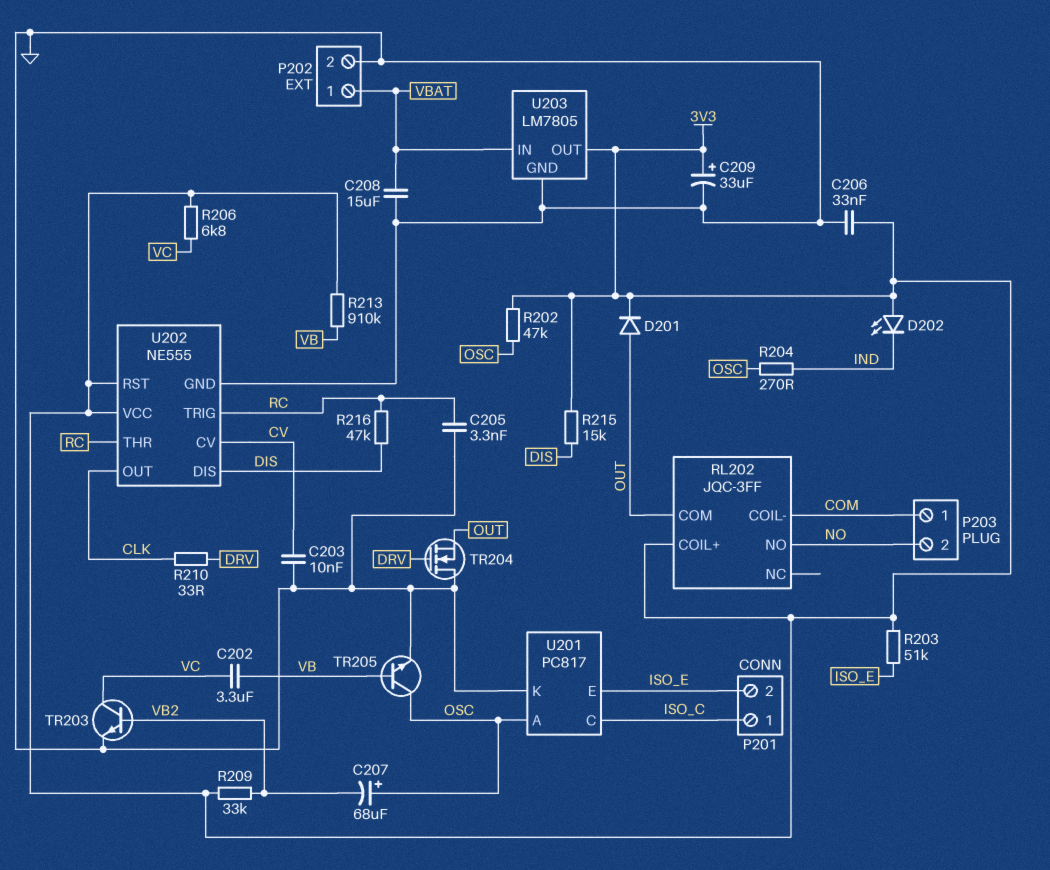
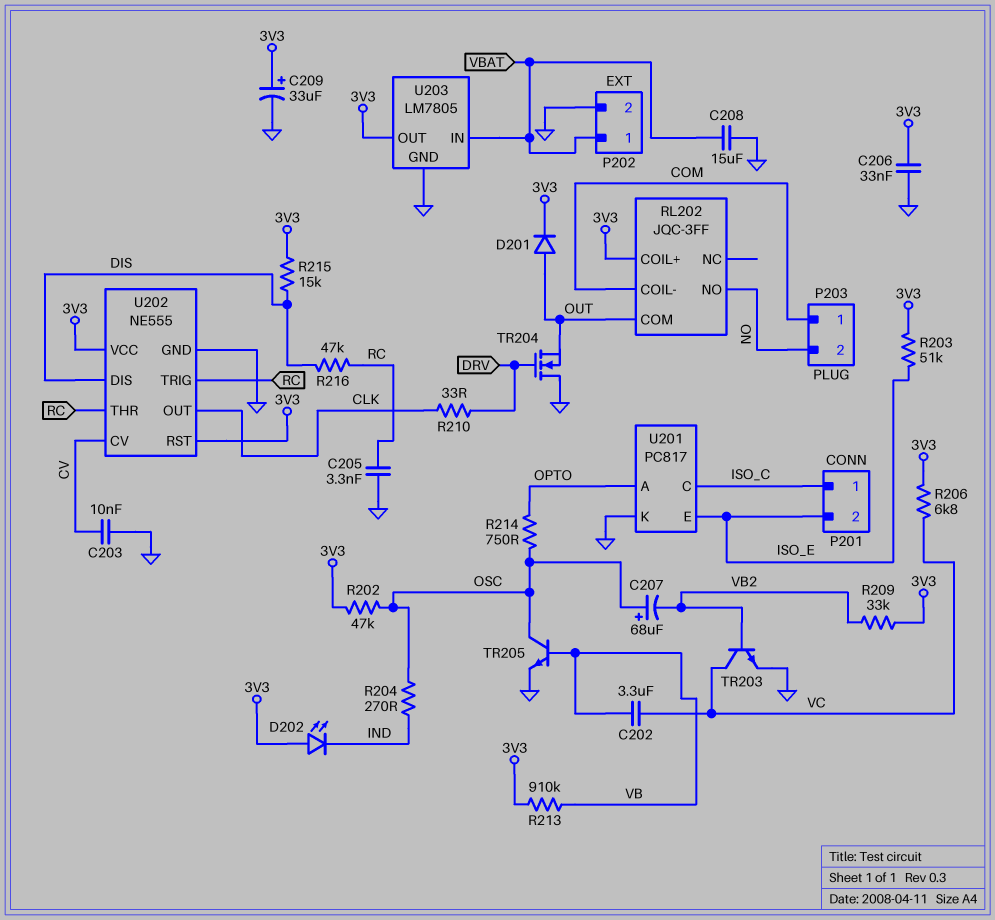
R214: none -> 750 (OPTO, OSC)
U201 pin A: OSC -> OPTO

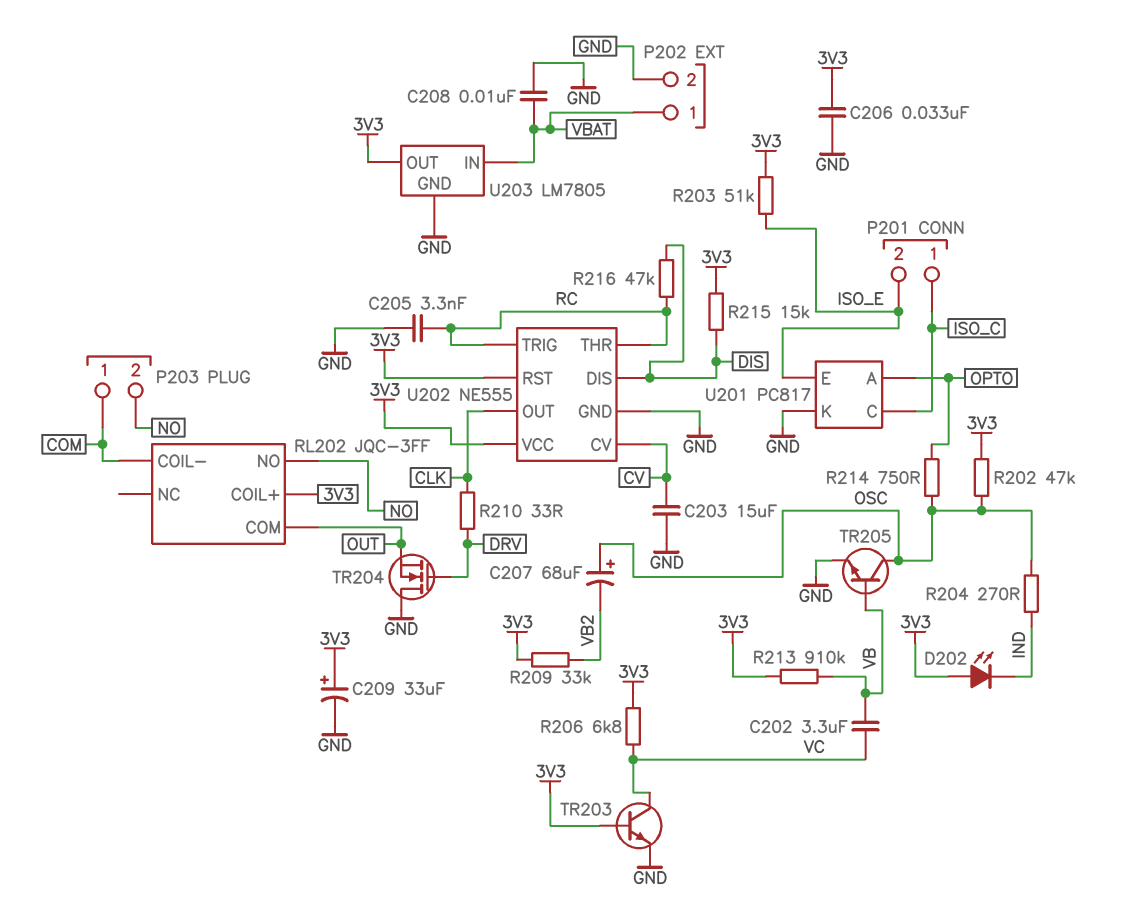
C203: 10nF (CV, GND) -> 15uF (CV, GND)
C208: 15uF (GND, VBAT) -> 10nF (GND, VBAT)
D201: diode (A OUT, K 3V3) -> none
TR203: NPN (B VB2, C VC, E GND) -> NPN (B 3V3, C VC, E GND)

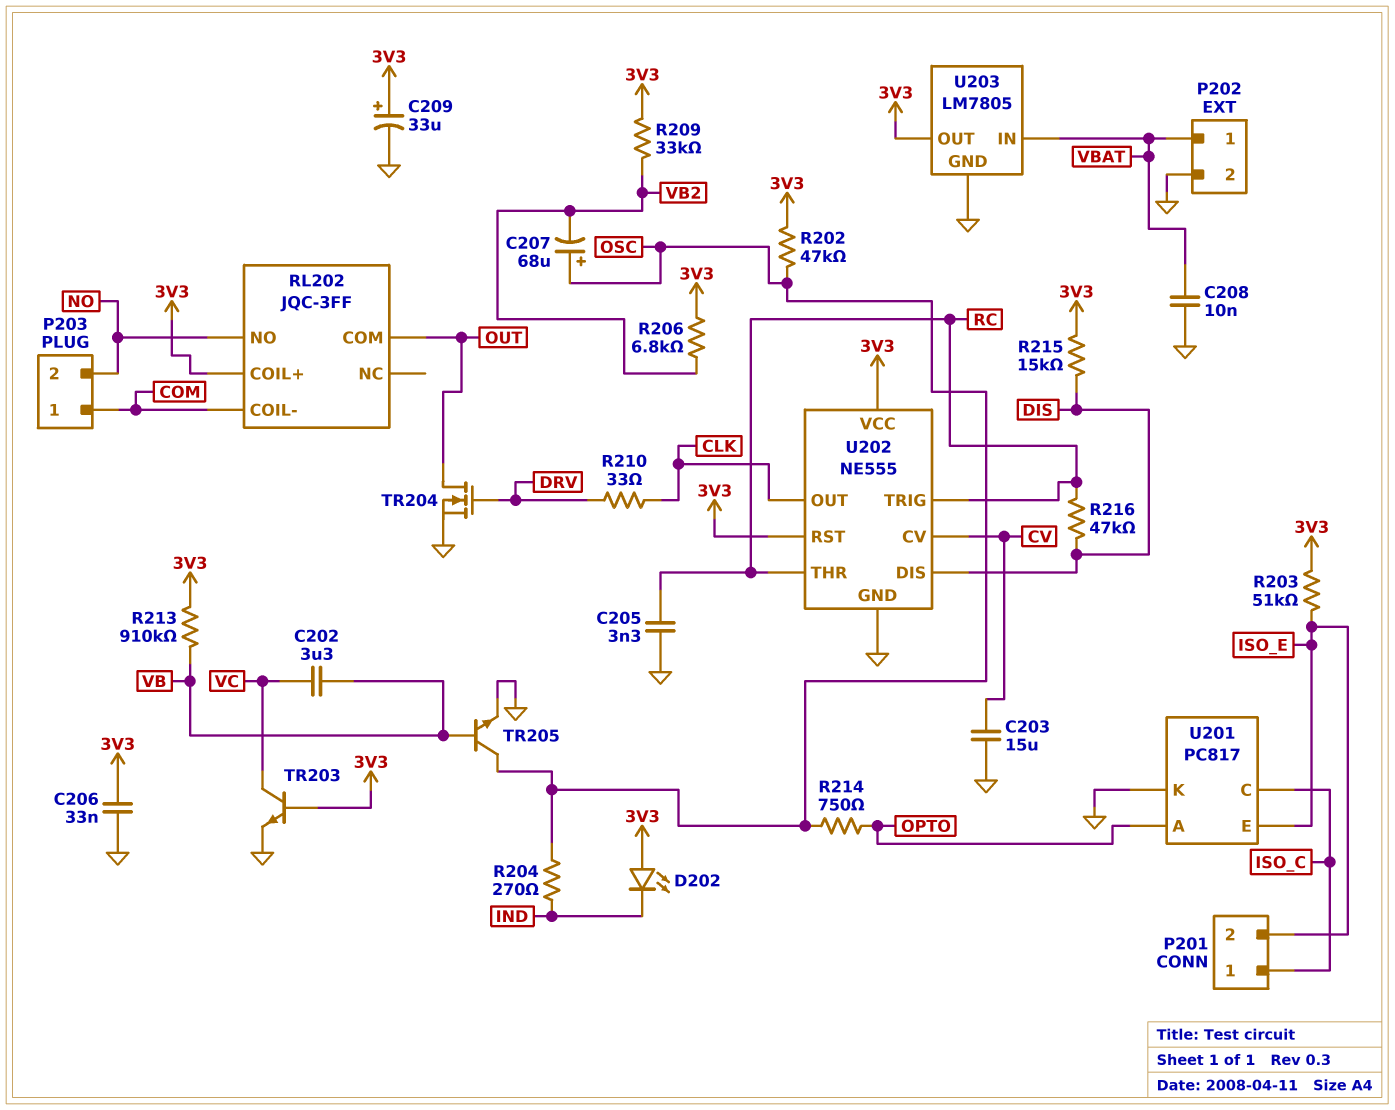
R206: 6.8k (3V3, VC) -> 6.8k (3V3, VB2)
TR204: NMOS (G DRV, D GND, S OUT) -> NMOS (G DRV, D OUT, S GND)

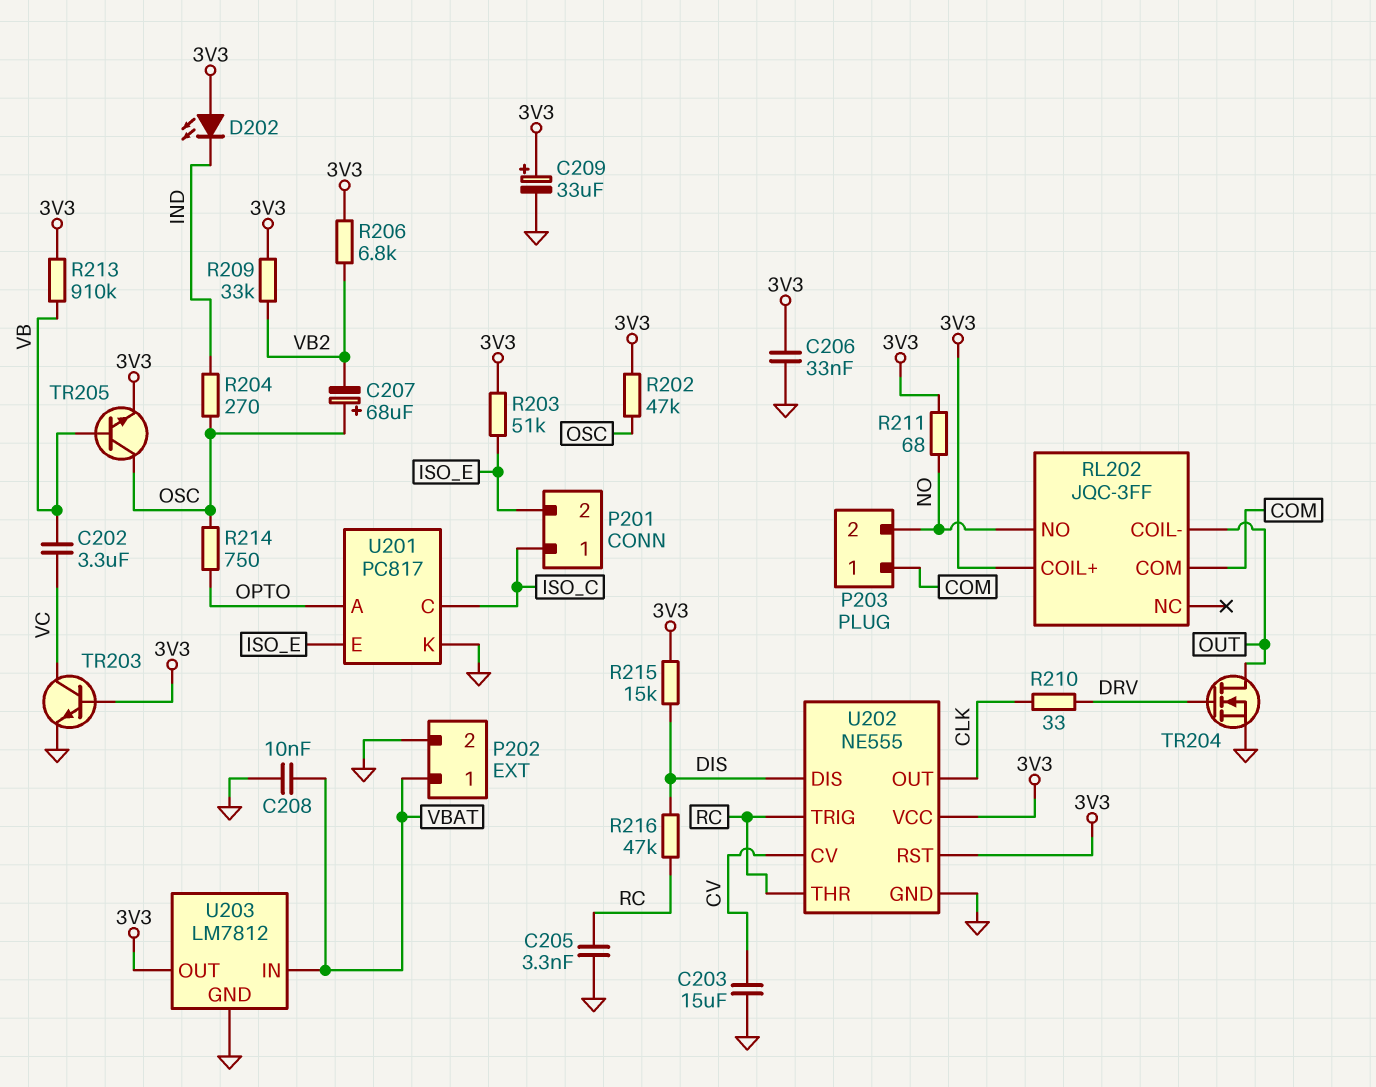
R211: none -> 68 (3V3, NO)
RL202 pin COIL-: COM -> OUT
RL202 pin COM: OUT -> COM
TR205: NPN (B VB, C OSC, E GND) -> NPN (B VB, C OSC, E 3V3)
U203: LM7805 -> LM7812

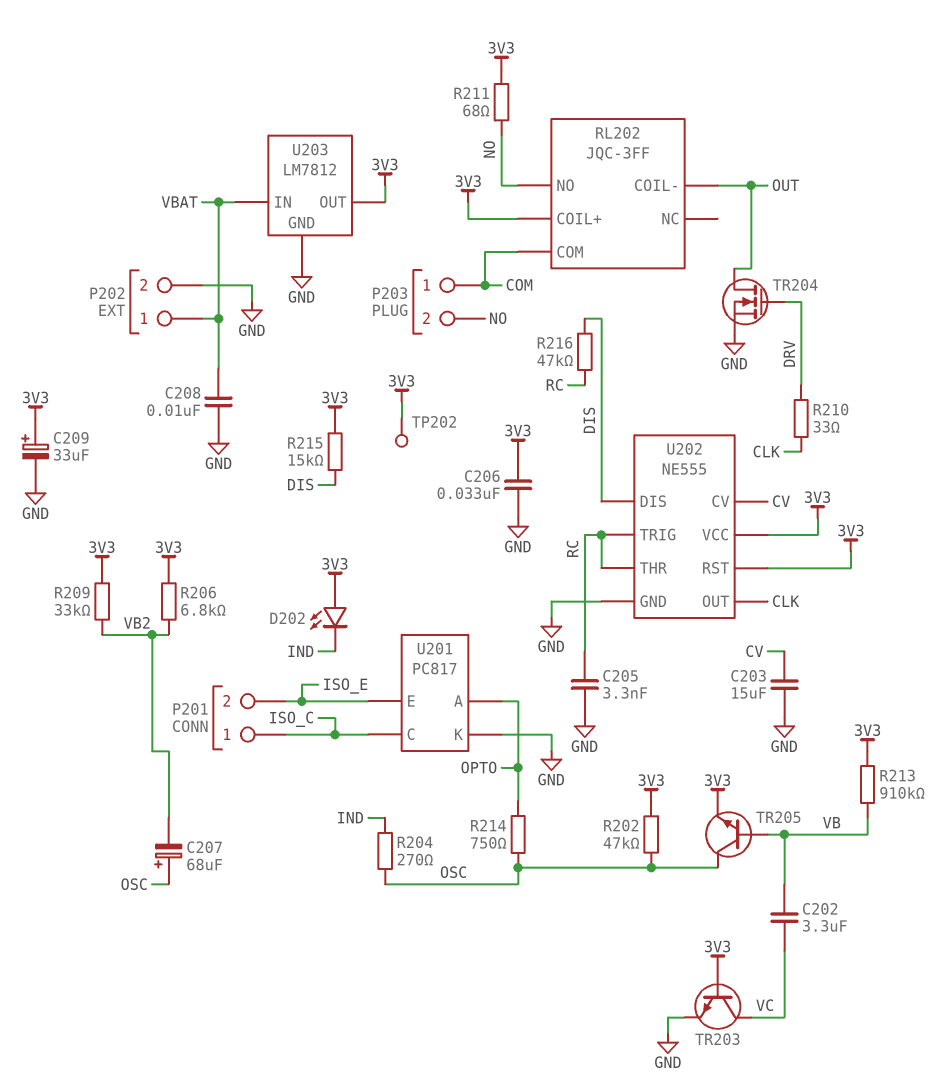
R203: 51k (3V3, ISO_E) -> none
TP202: none -> test point (3V3)

